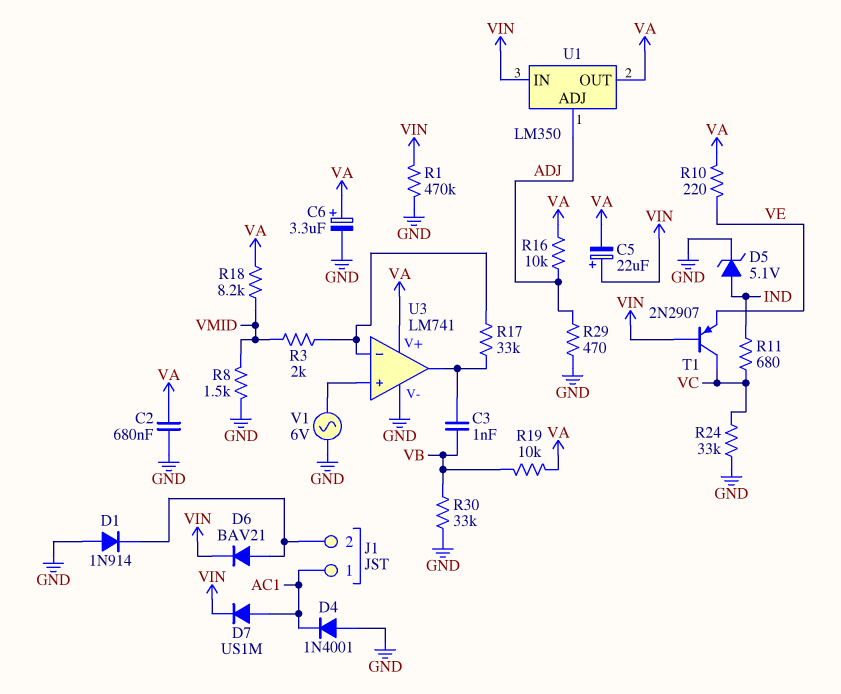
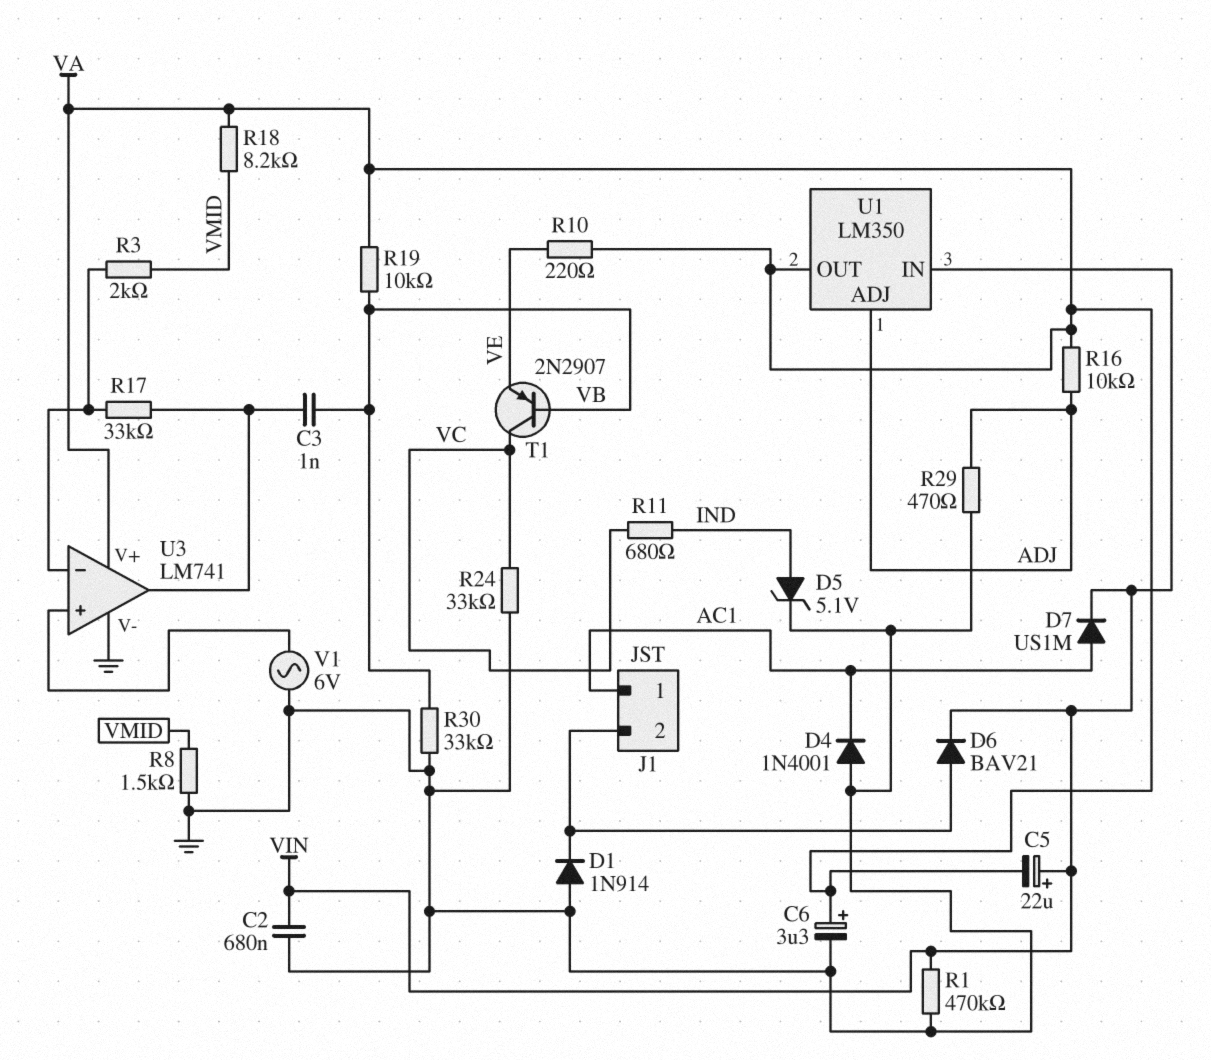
C2: 680nF (GND, VA) -> 680nF (GND, VIN)
T1: PNP 2N2907 (B VIN, C VC, E VE) -> PNP 2N2907 (B VB, C VC, E VE)

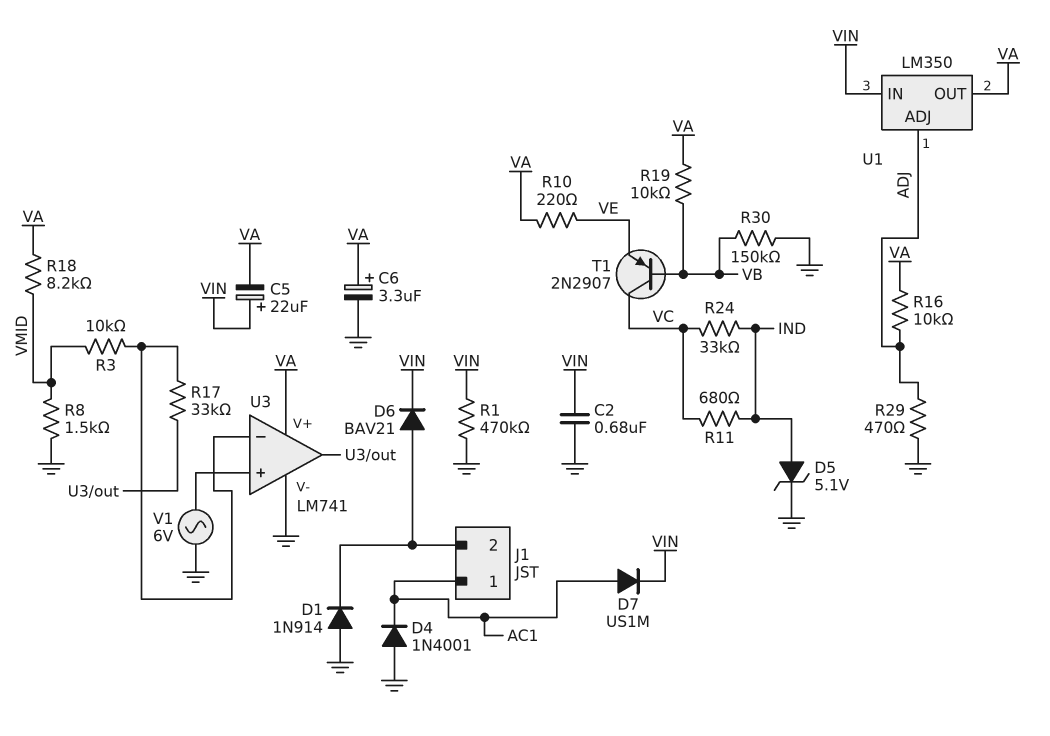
C3: 1nF (U3/out, VB) -> none
R3: 2k (U3/in-, VMID) -> 10k (U3/in-, VMID)
R24: 33k (GND, VC) -> 33k (IND, VC)
R30: 33k (GND, VB) -> 150k (GND, VB)

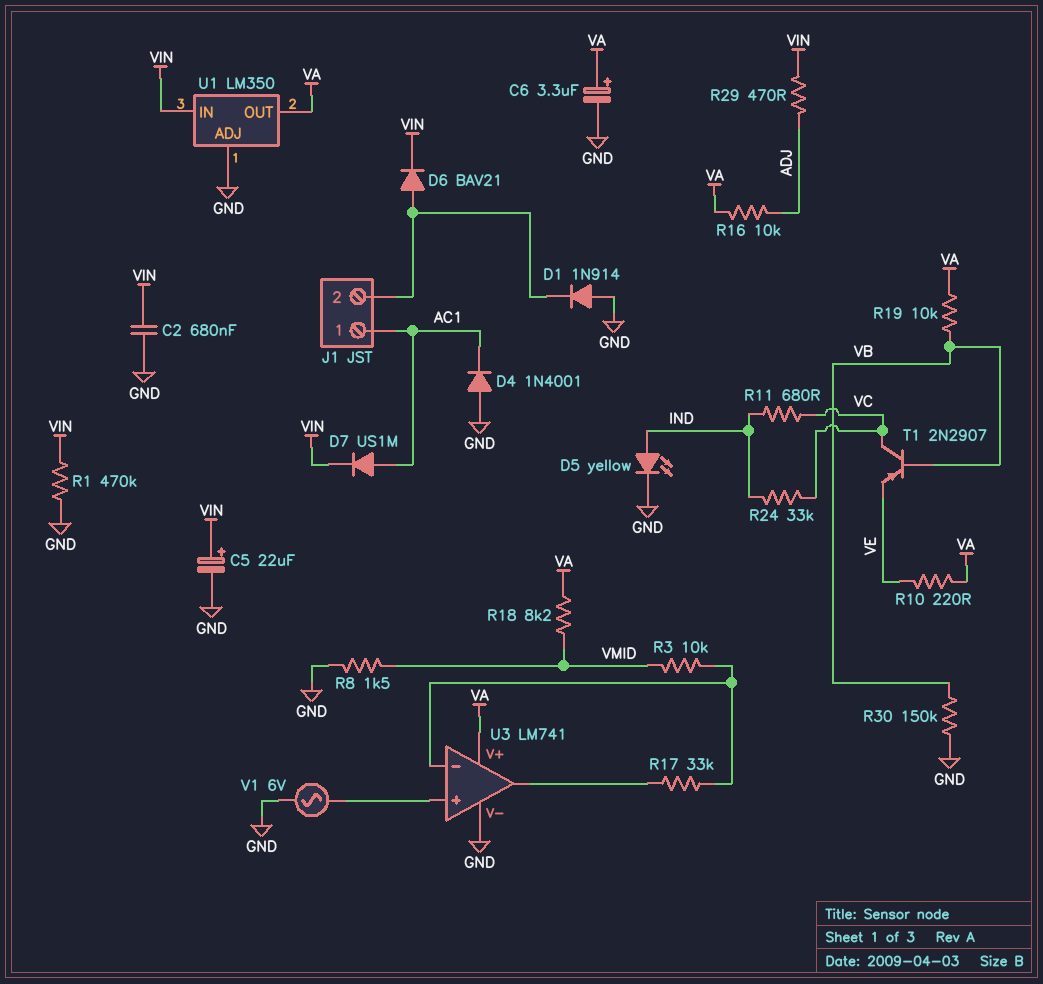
C5: 22uF (plus VIN, minus VA) -> 22uF (plus VIN, minus GND)
D5: zener 5.1V (A IND, K GND) -> LED yellow (A IND, K GND)
R29: 470 (ADJ, GND) -> 470 (ADJ, VIN)
U1 pin ADJ: ADJ -> GND

